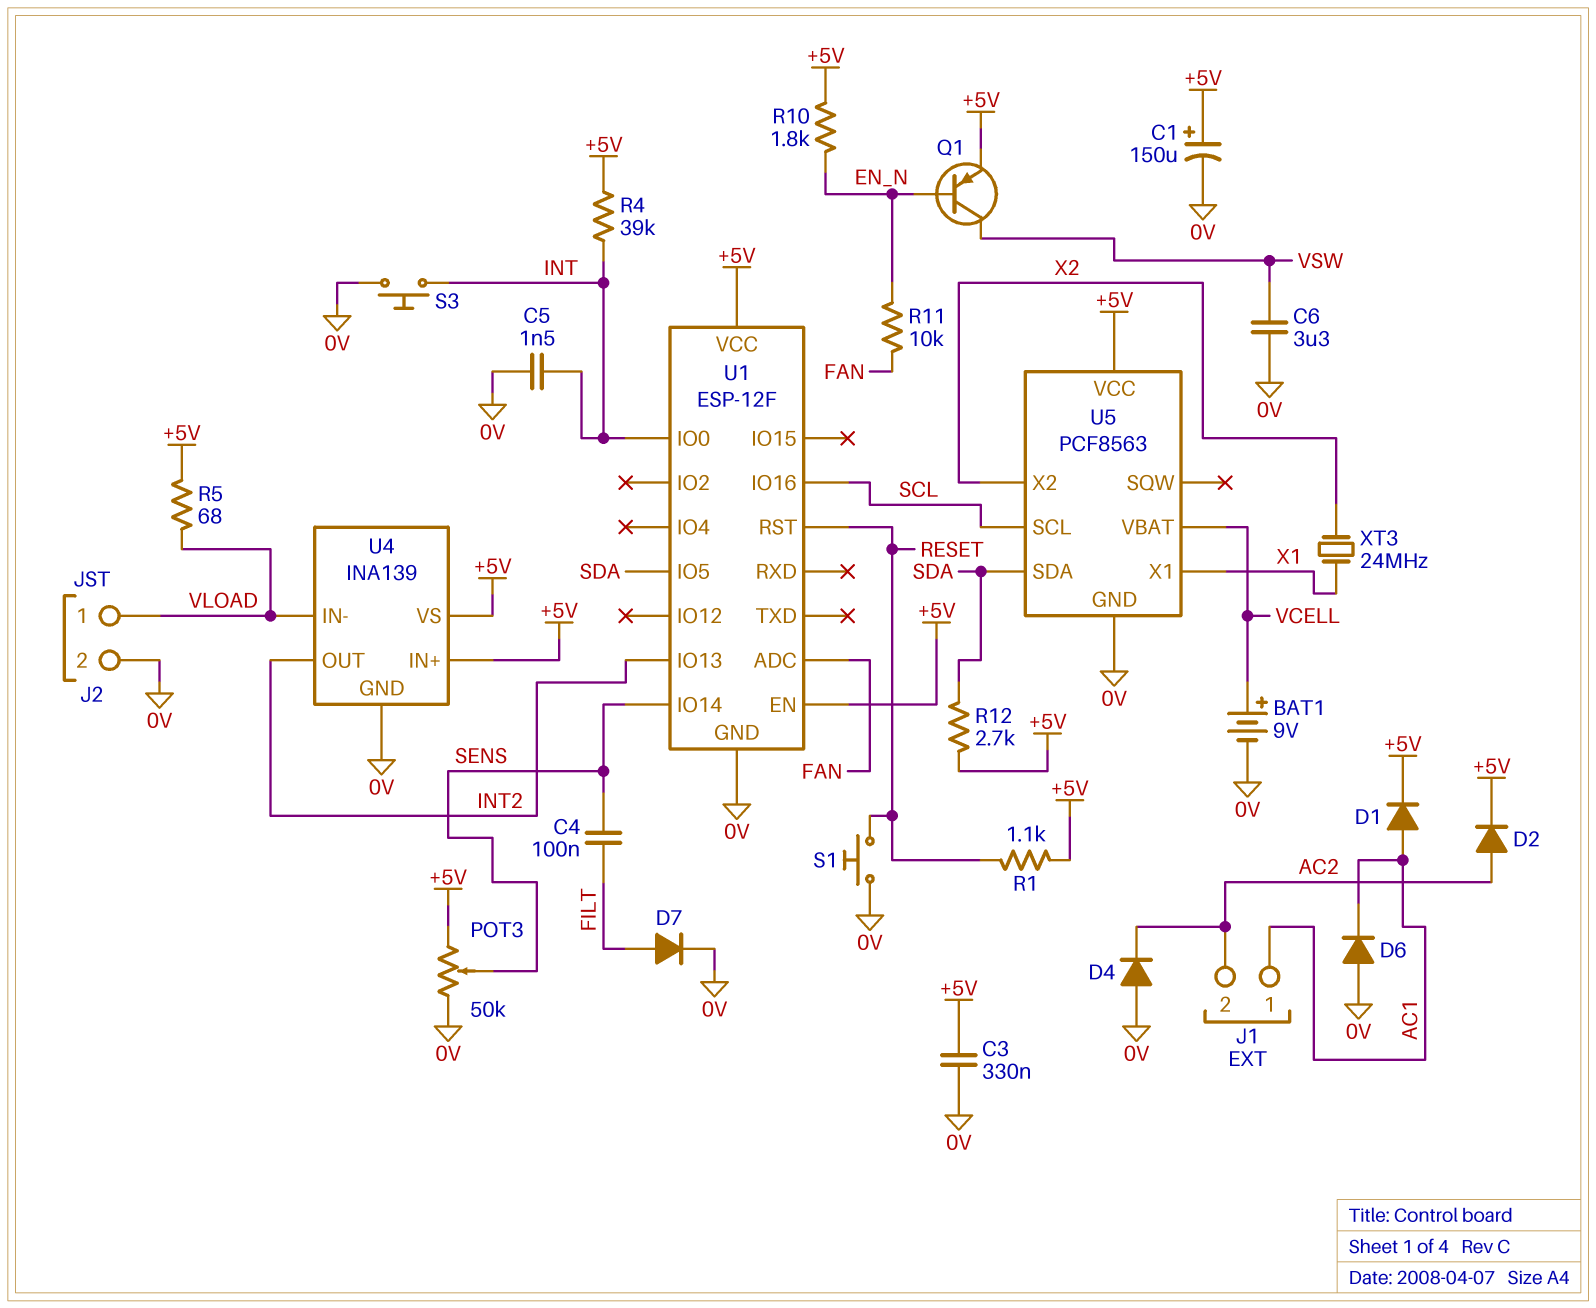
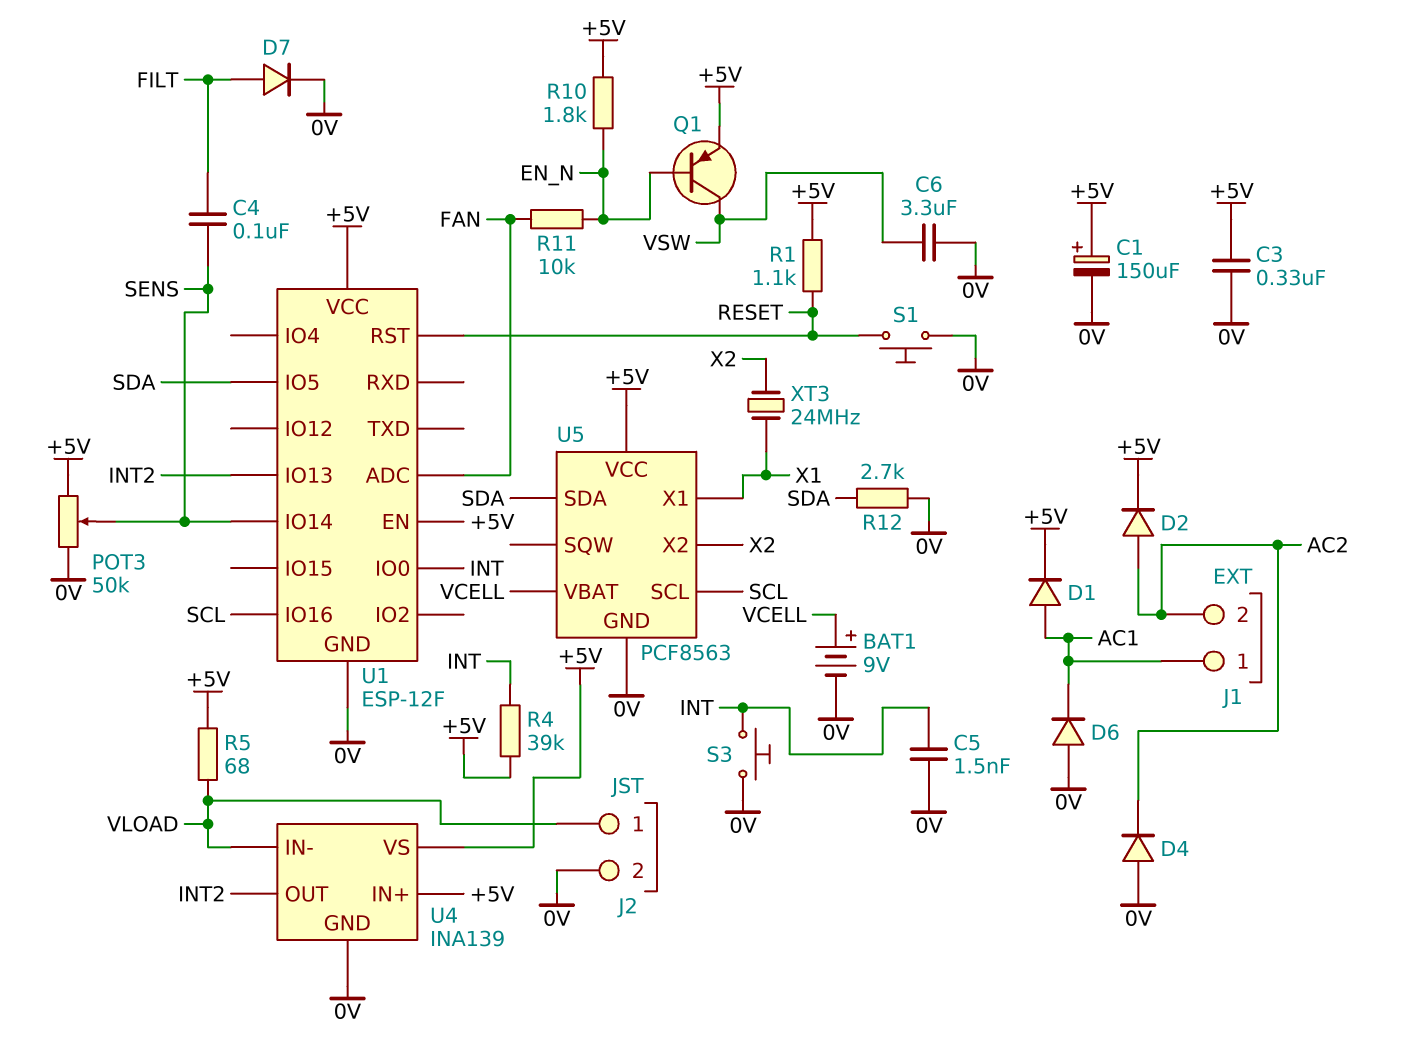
R12: 2.7k (+5V, SDA) -> 2.7k (0V, SDA)

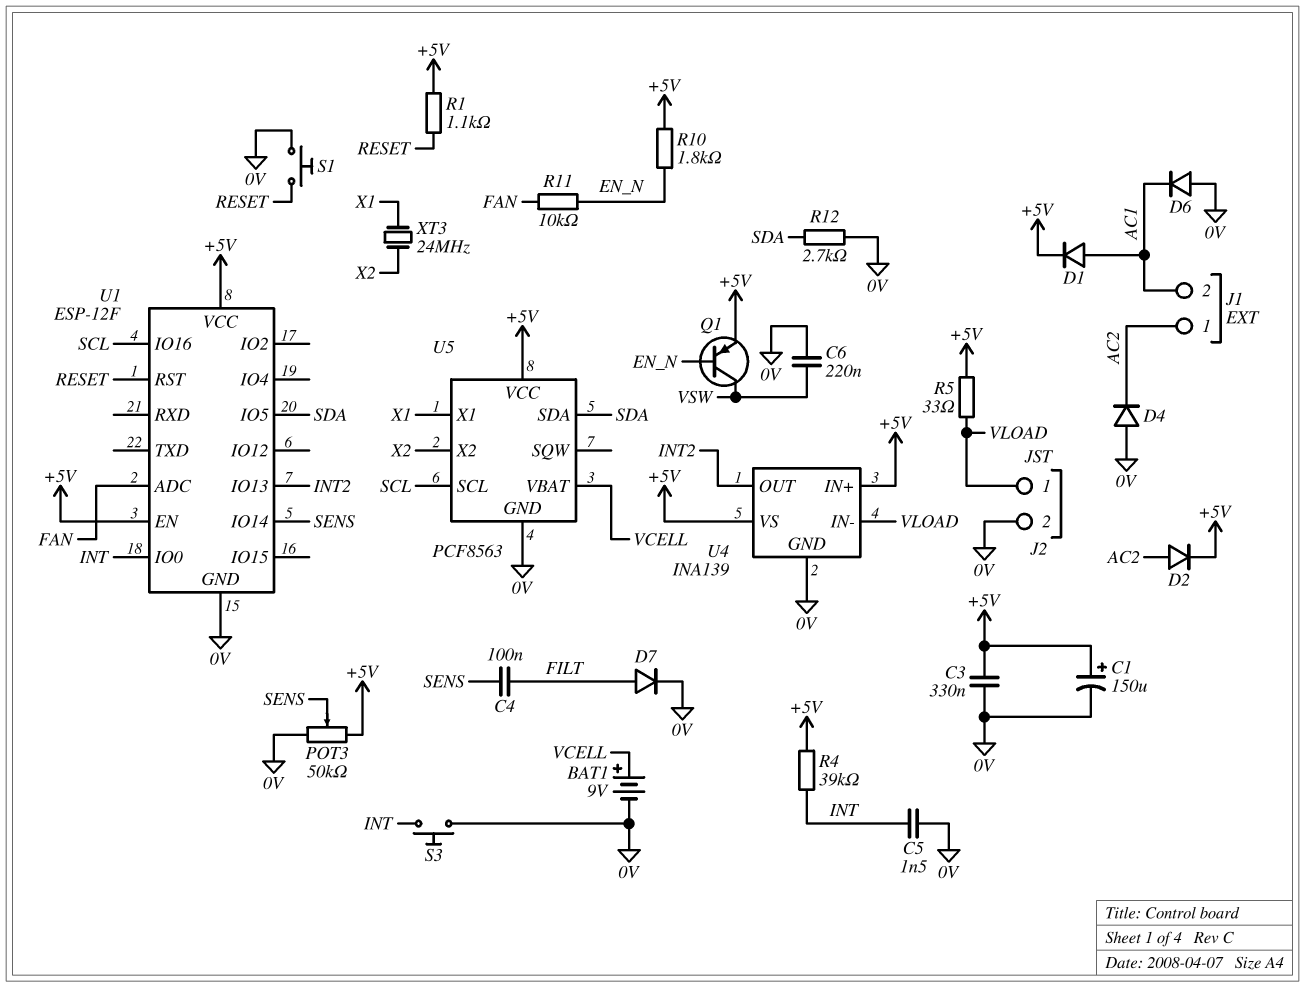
C6: 3.3uF (0V, VSW) -> 220nF (0V, VSW)
J1 pin 1: AC1 -> AC2
J1 pin 2: AC2 -> AC1
R5: 68 (+5V, VLOAD) -> 33 (+5V, VLOAD)

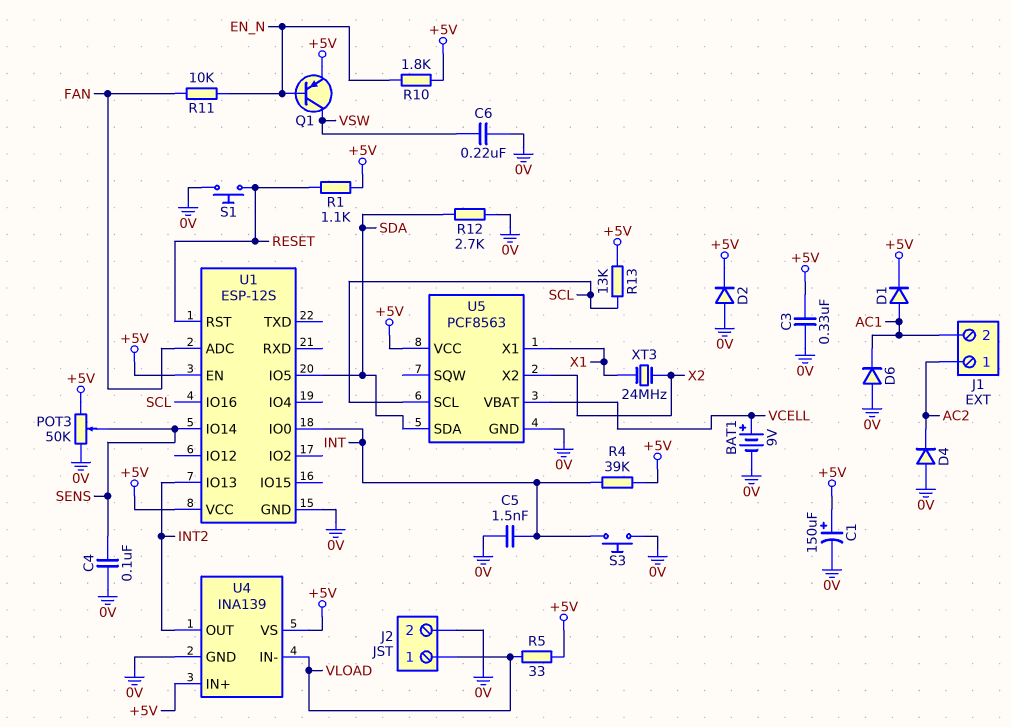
C4: 100nF (FILT, SENS) -> 100nF (0V, SENS)
D2: diode (A AC2, K +5V) -> diode (A 0V, K +5V)
D7: diode (A FILT, K 0V) -> none
R13: none -> 13k (+5V, SCL)
U1: ESP-12F -> ESP-12S

